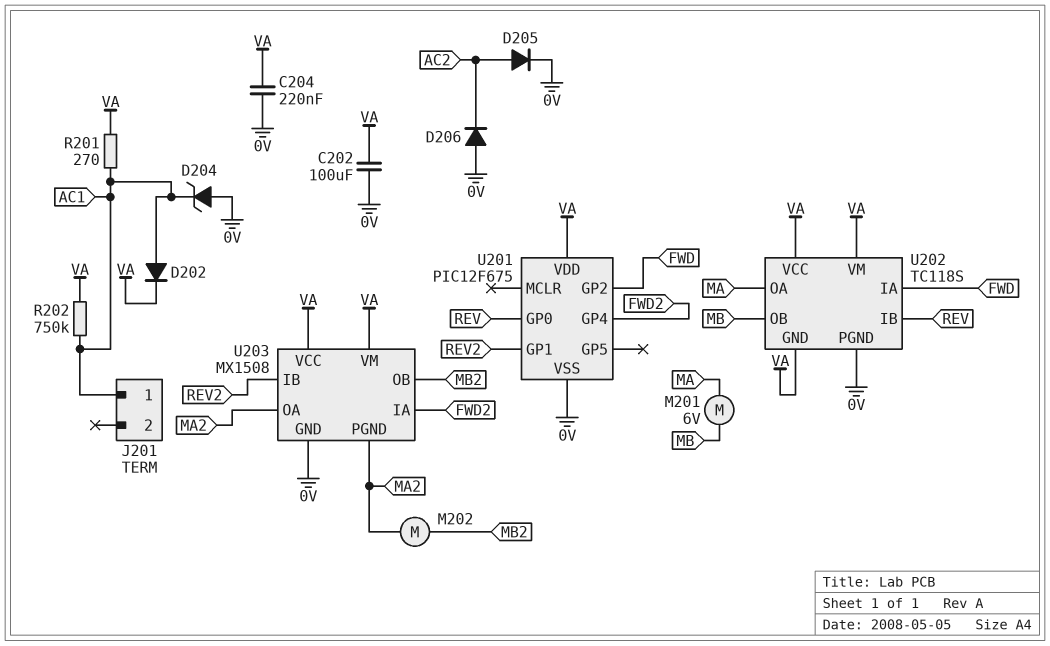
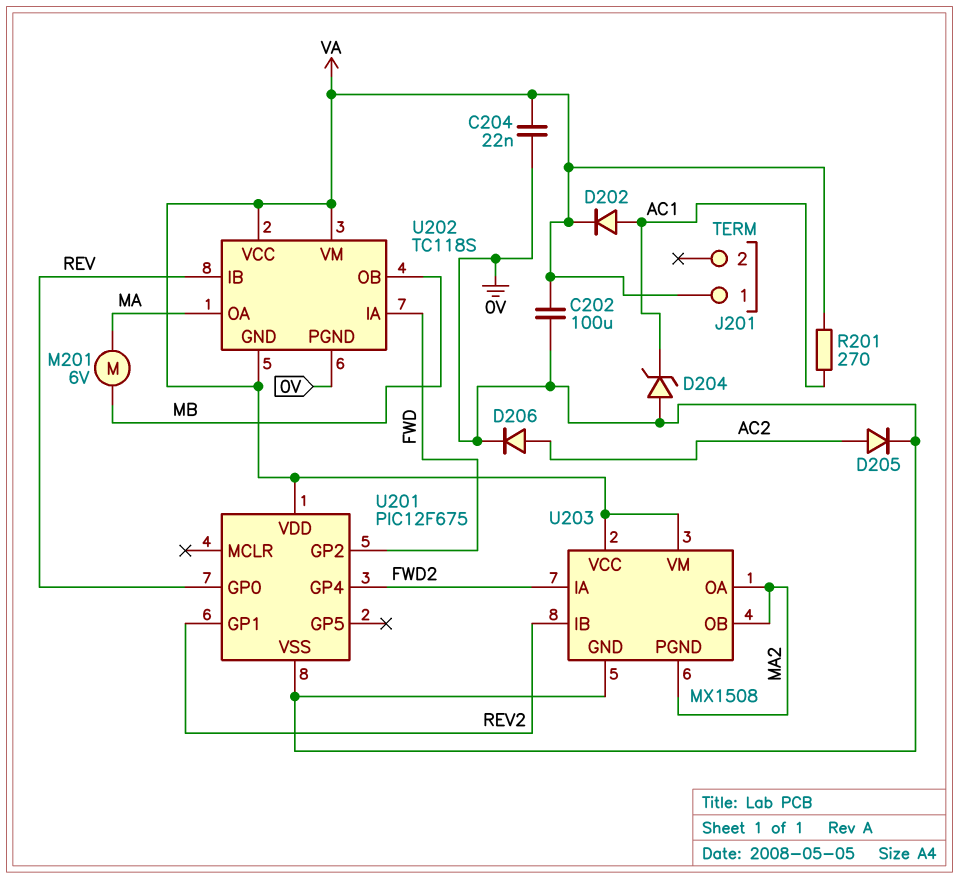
C204: 220nF (0V, VA) -> 22nF (0V, VA)
D206: diode (A 0V, K AC2) -> diode (A AC2, K 0V)
J201 pin 1: AC1 -> VA
M202: motor (MA2, MB2) -> none
R202: 750k (AC1, VA) -> none
U203 pin OB: MB2 -> MA2

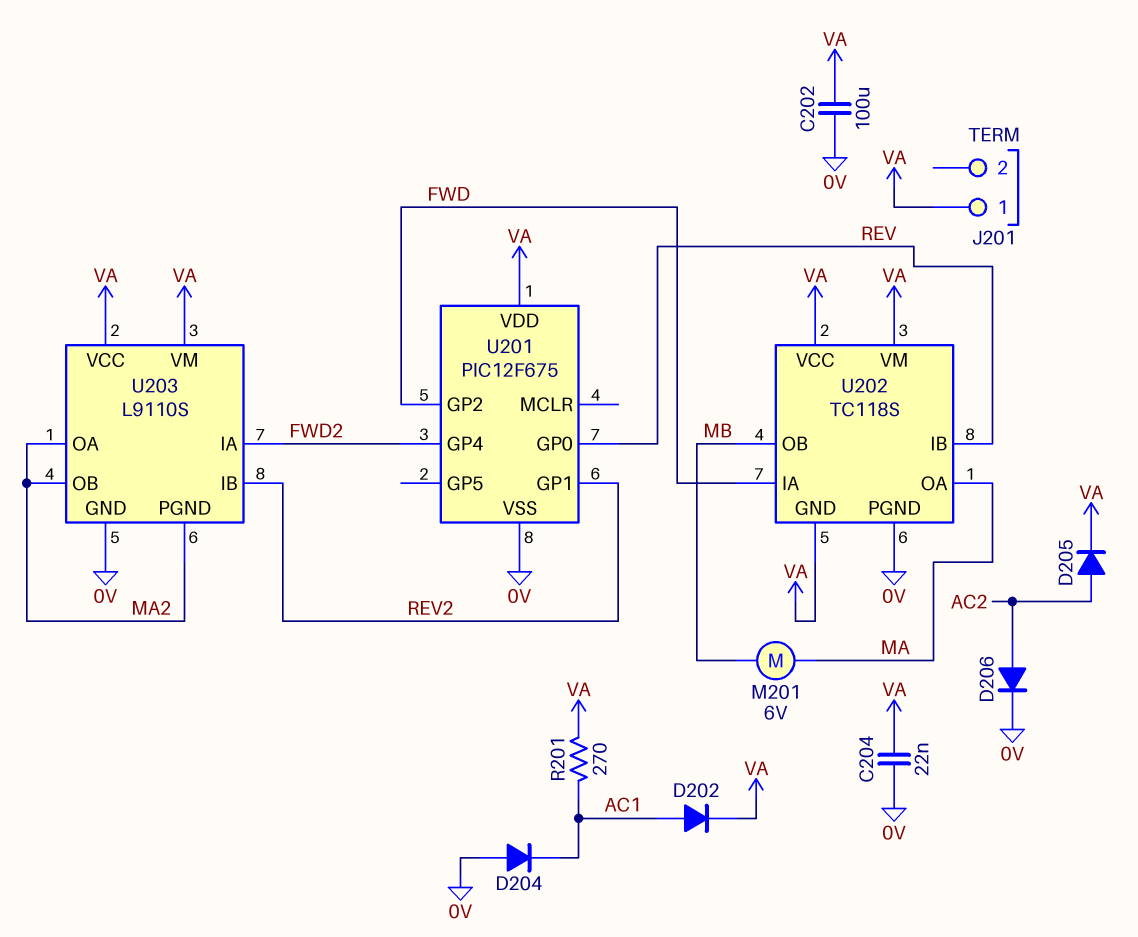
D204: zener (A 0V, K AC1) -> diode (A 0V, K AC1)
D205: diode (A AC2, K 0V) -> diode (A AC2, K VA)
U203: MX1508 -> L9110S

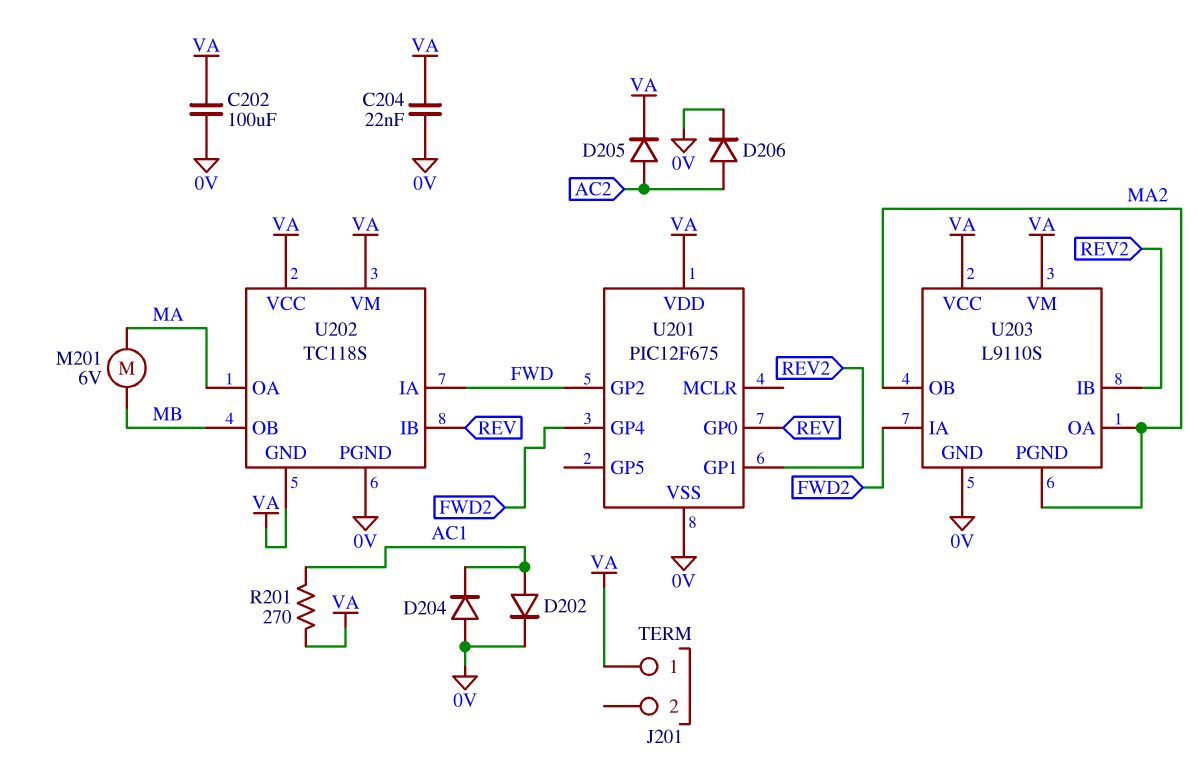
D202: diode (A AC1, K VA) -> diode (A AC1, K 0V)

